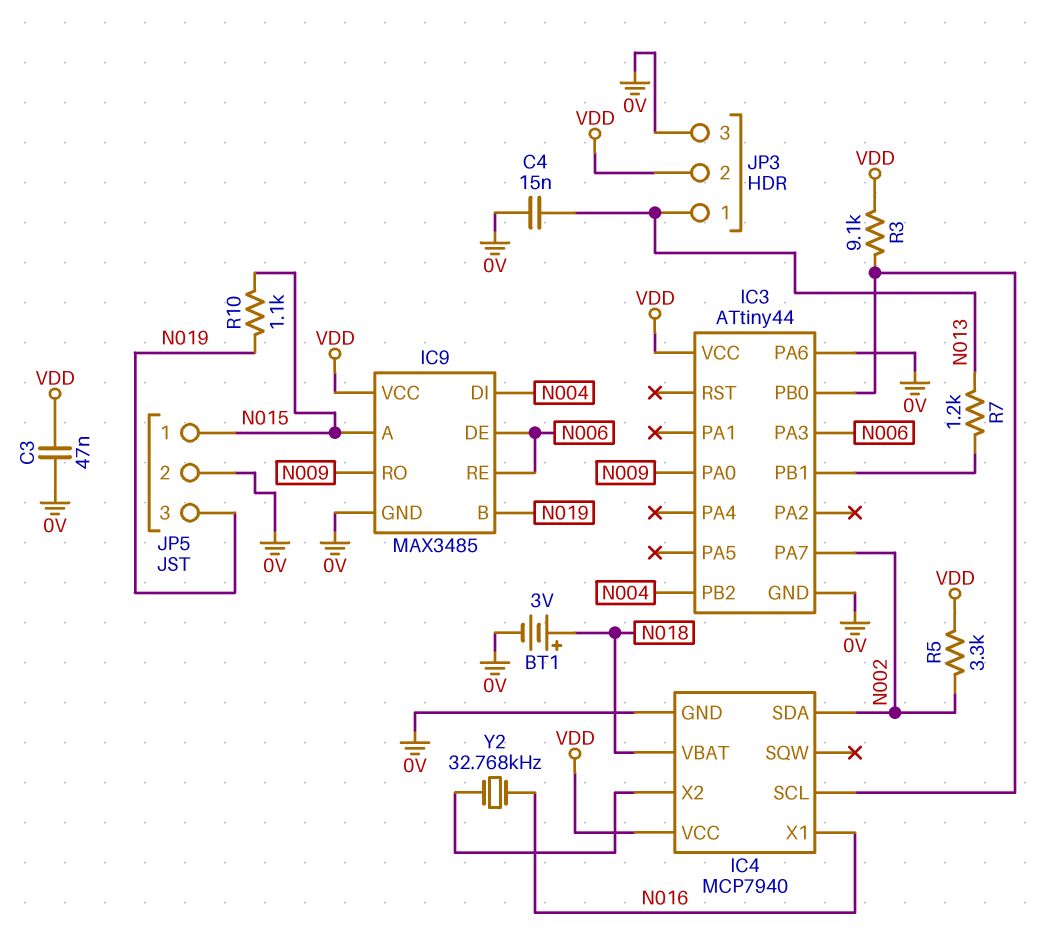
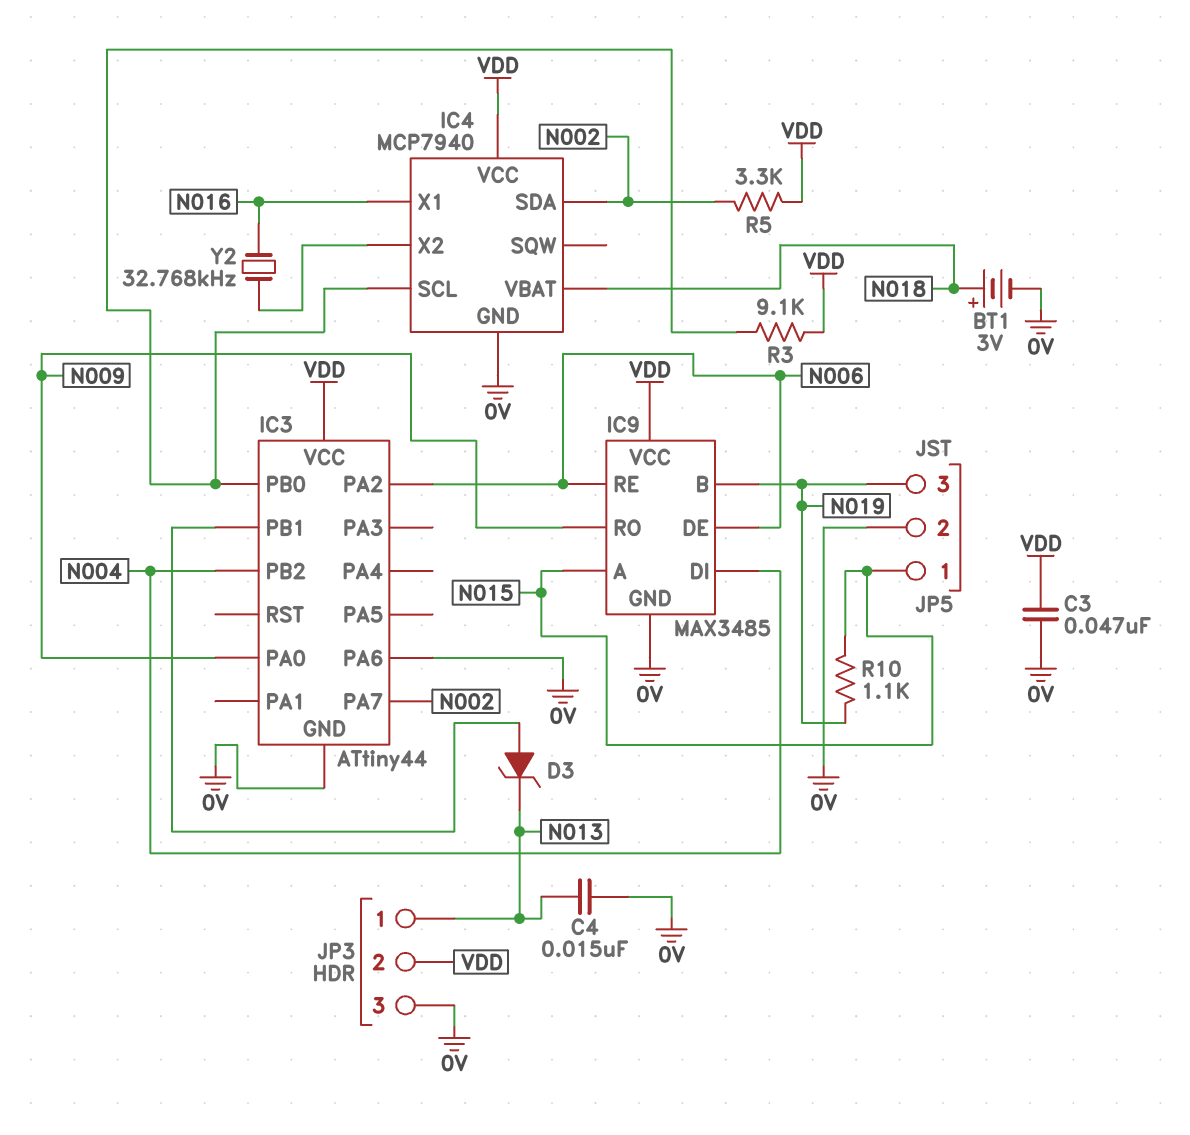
D3: none -> zener (A IC3/PB1, K N013)
IC3 pin PA2: none -> N006
IC3 pin PA3: N006 -> none
R7: 1.2k (IC3/PB1, N013) -> none

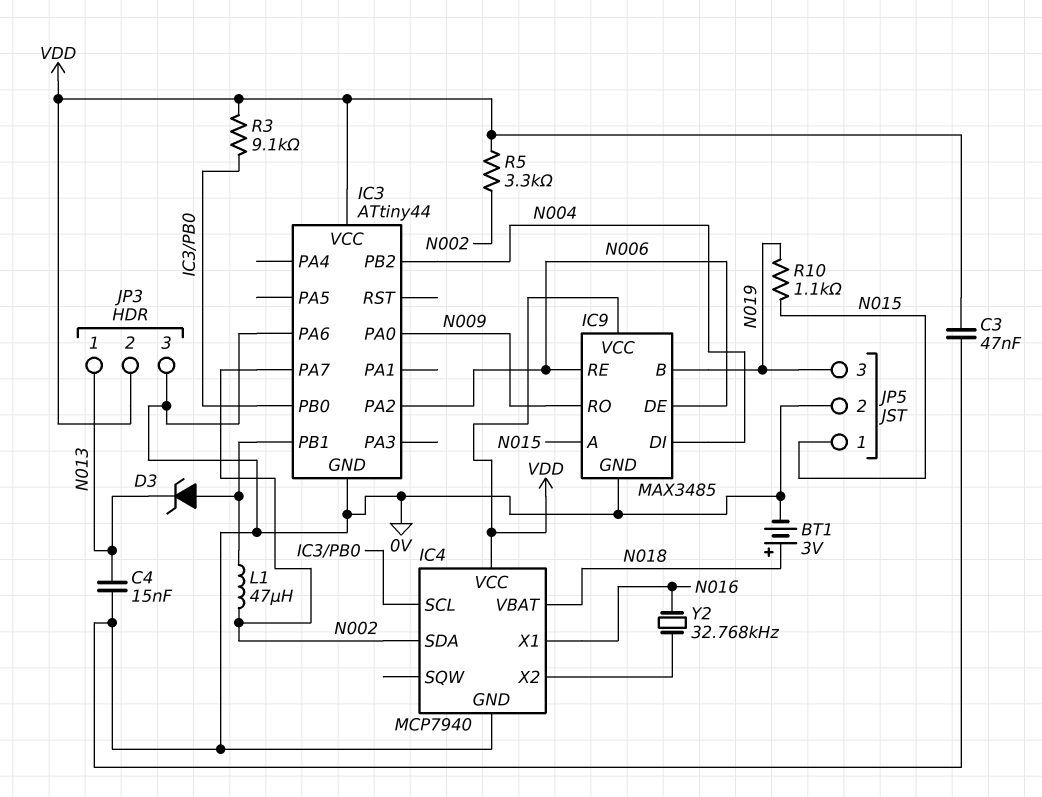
L1: none -> 47uH (IC3/PB1, N002)

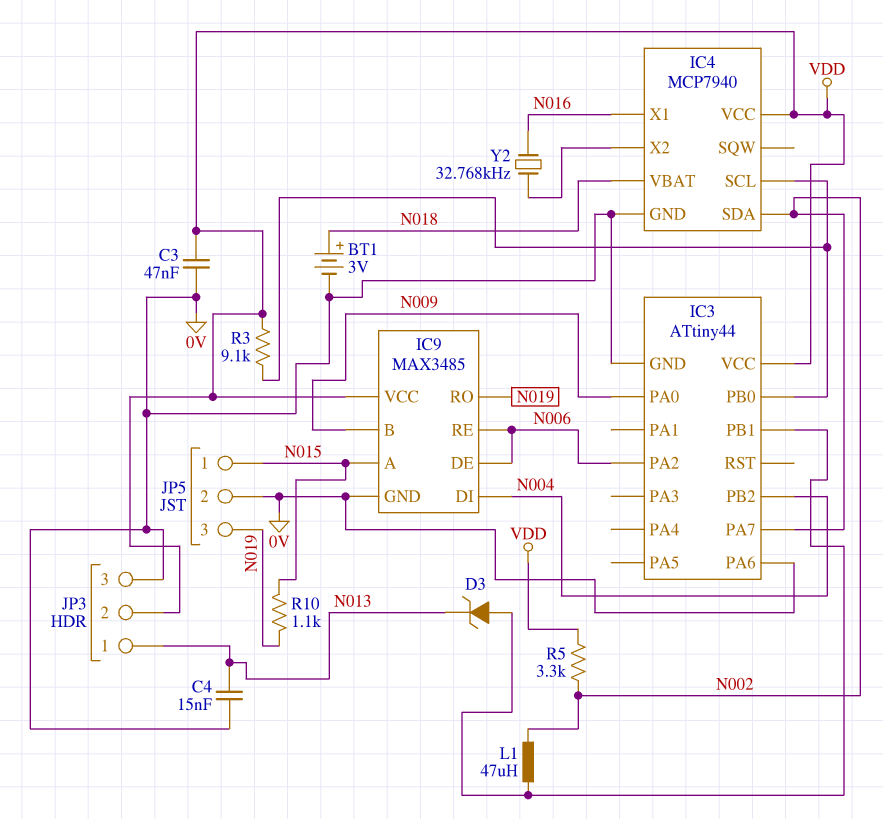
IC9 pin B: N019 -> N009
IC9 pin RO: N009 -> N019

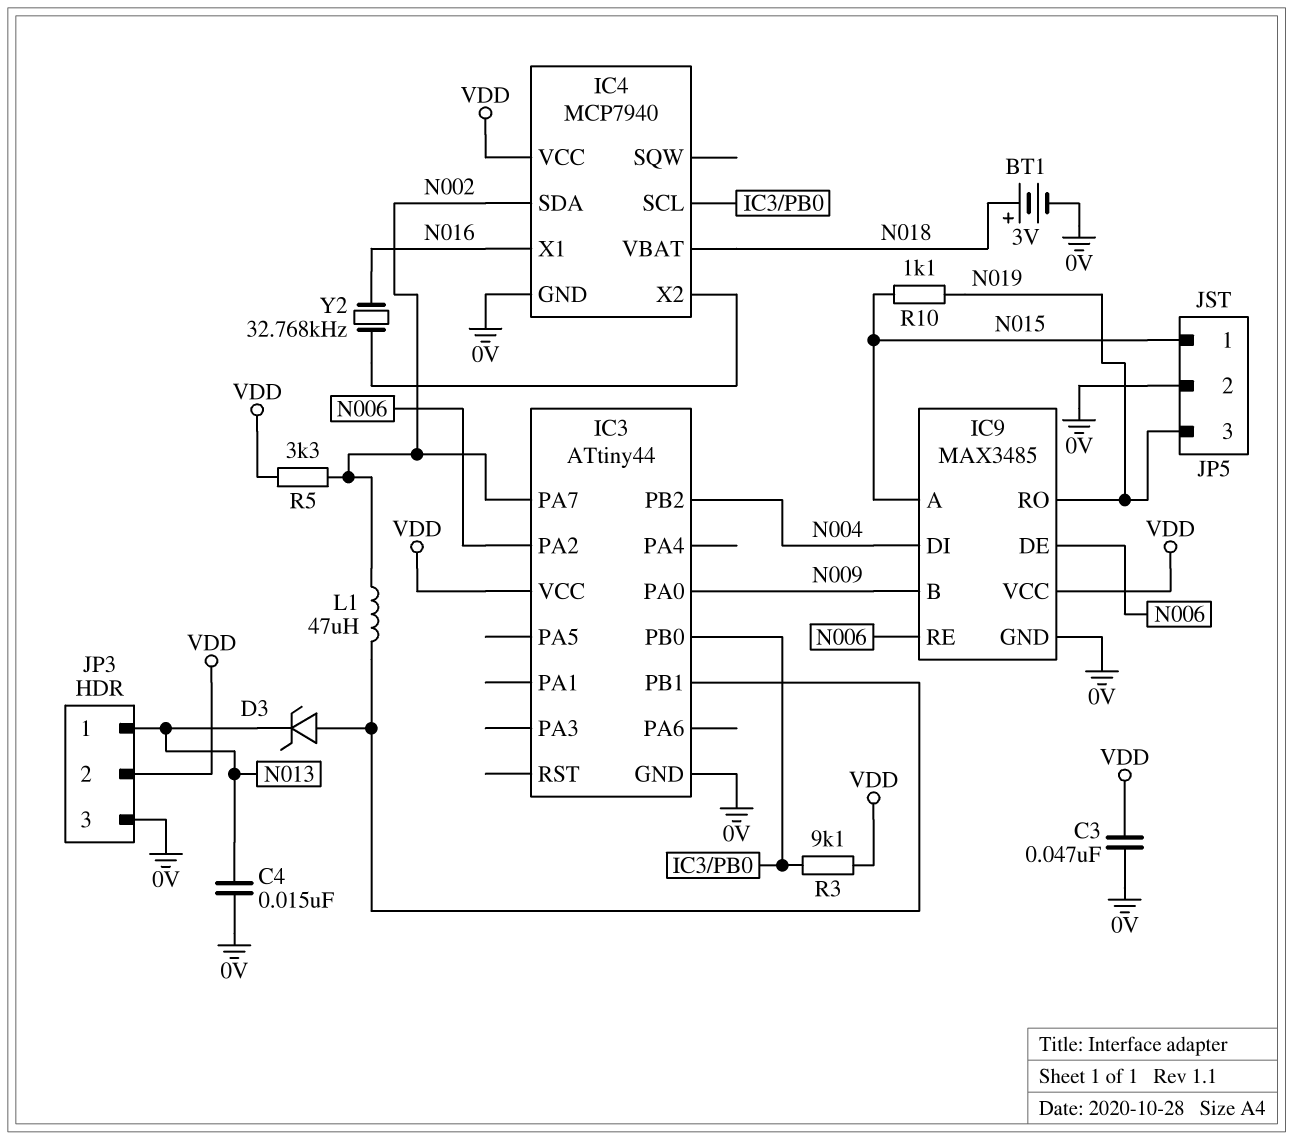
IC3 pin PA6: 0V -> none

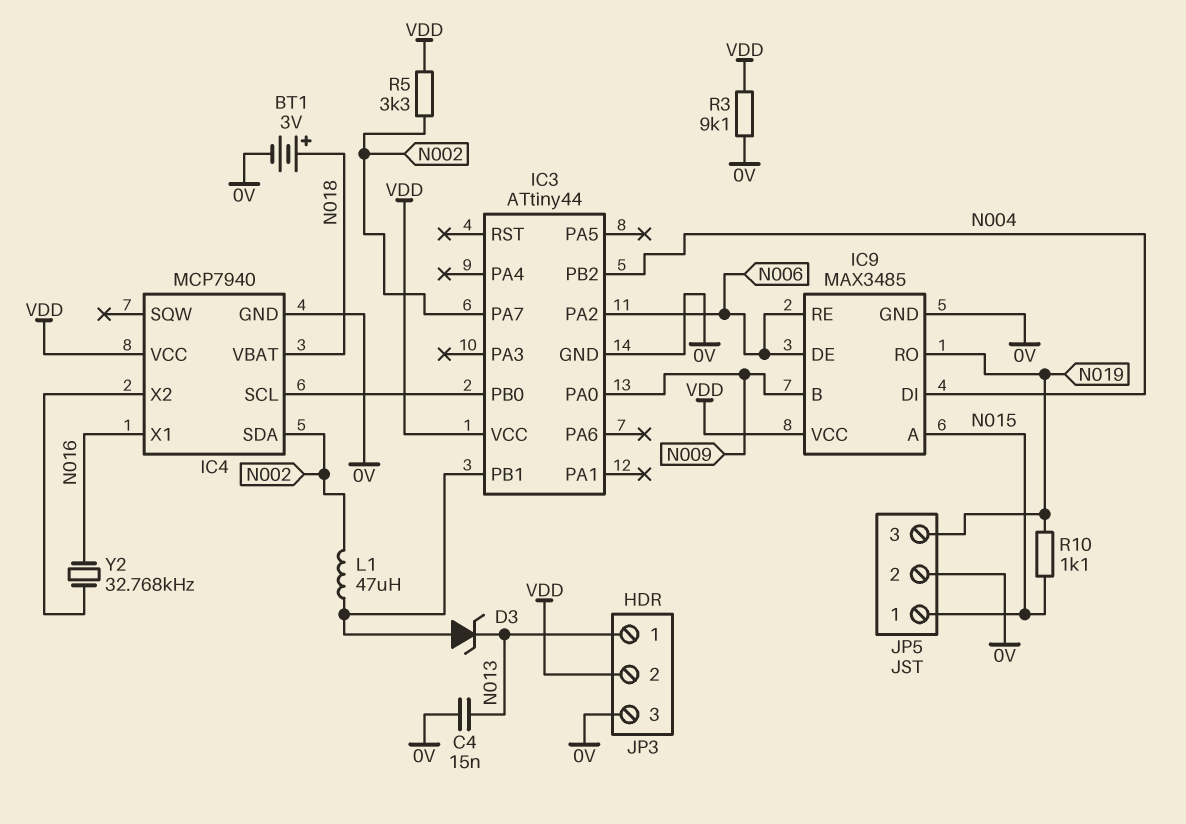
C3: 47nF (0V, VDD) -> none
R3: 9.1k (IC3/PB0, VDD) -> 9.1k (0V, VDD)

